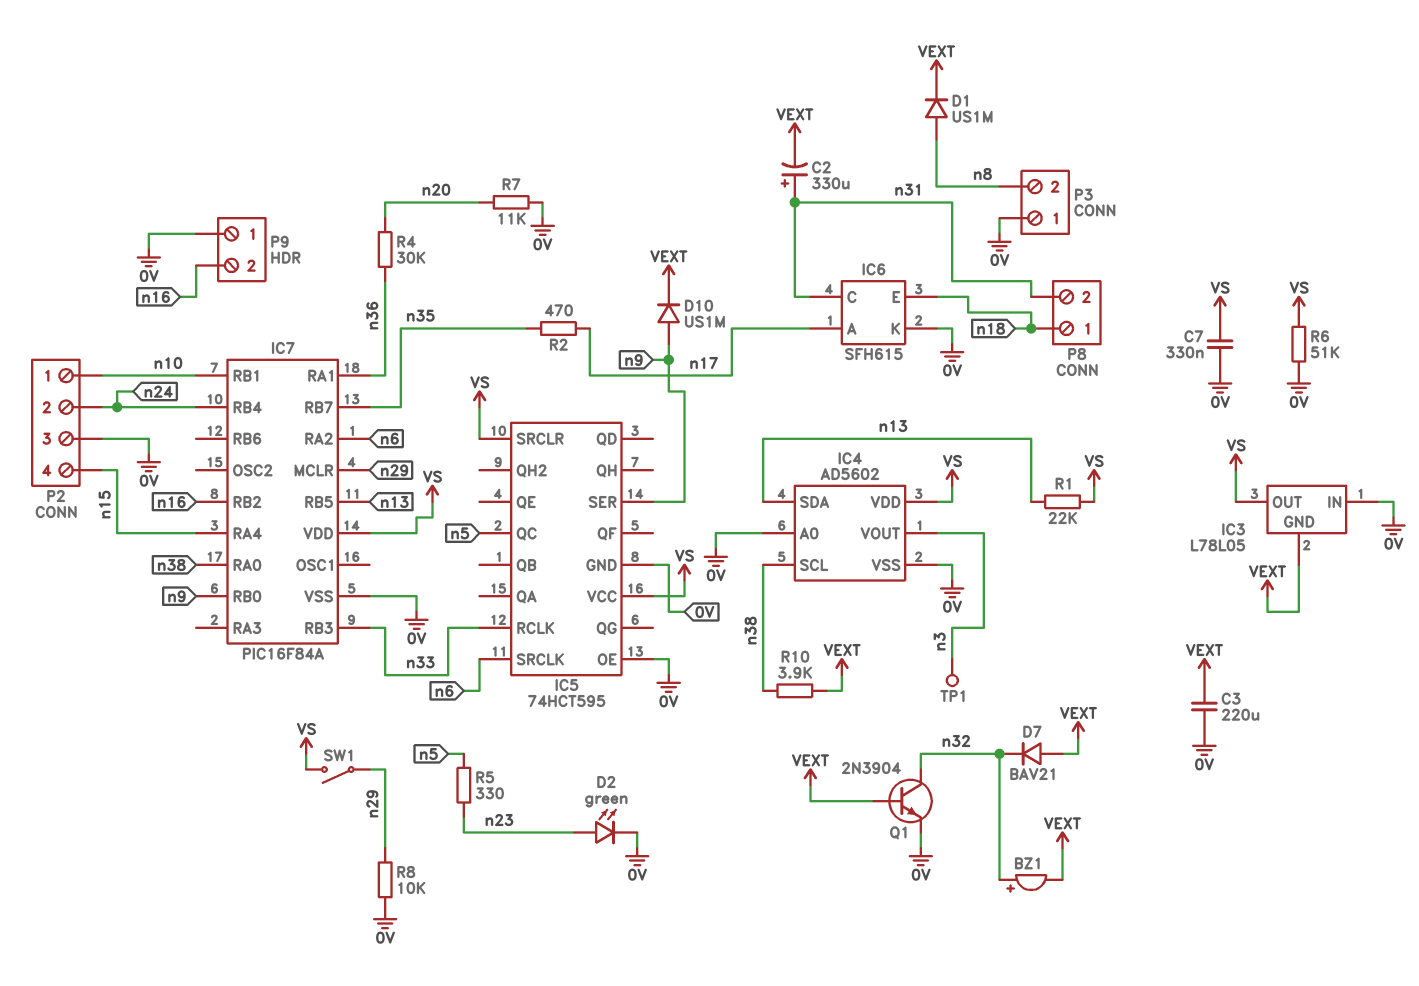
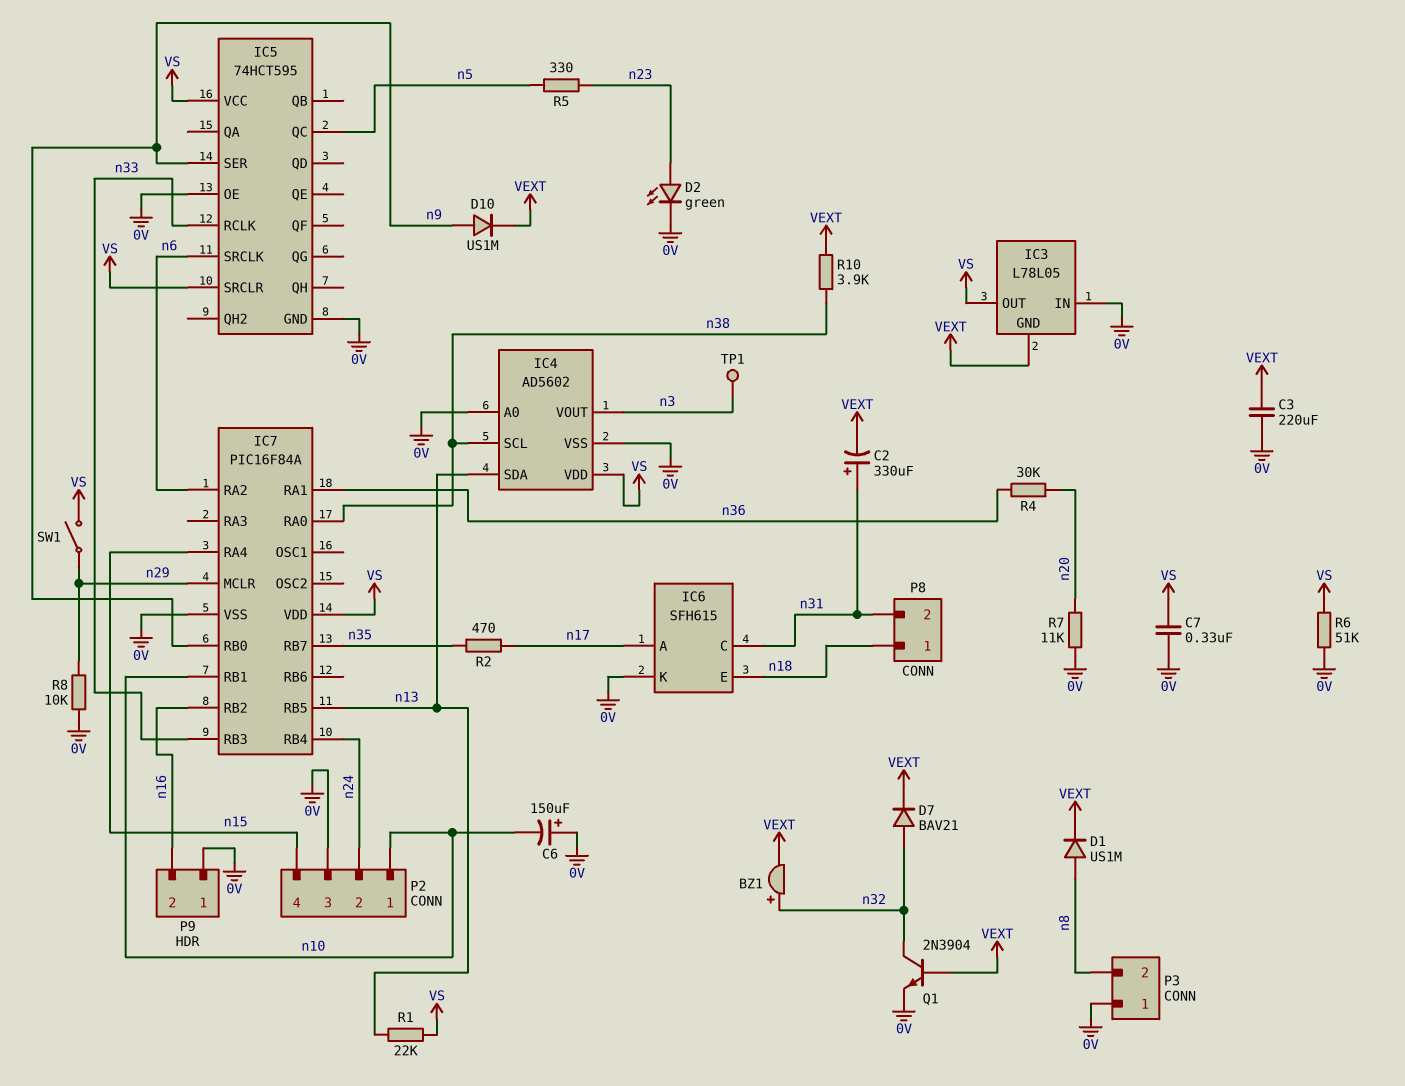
C6: none -> 150uF (plus 0V, minus n10)
D7: diode BAV21 (A VEXT, K n32) -> diode BAV21 (A n32, K VEXT)

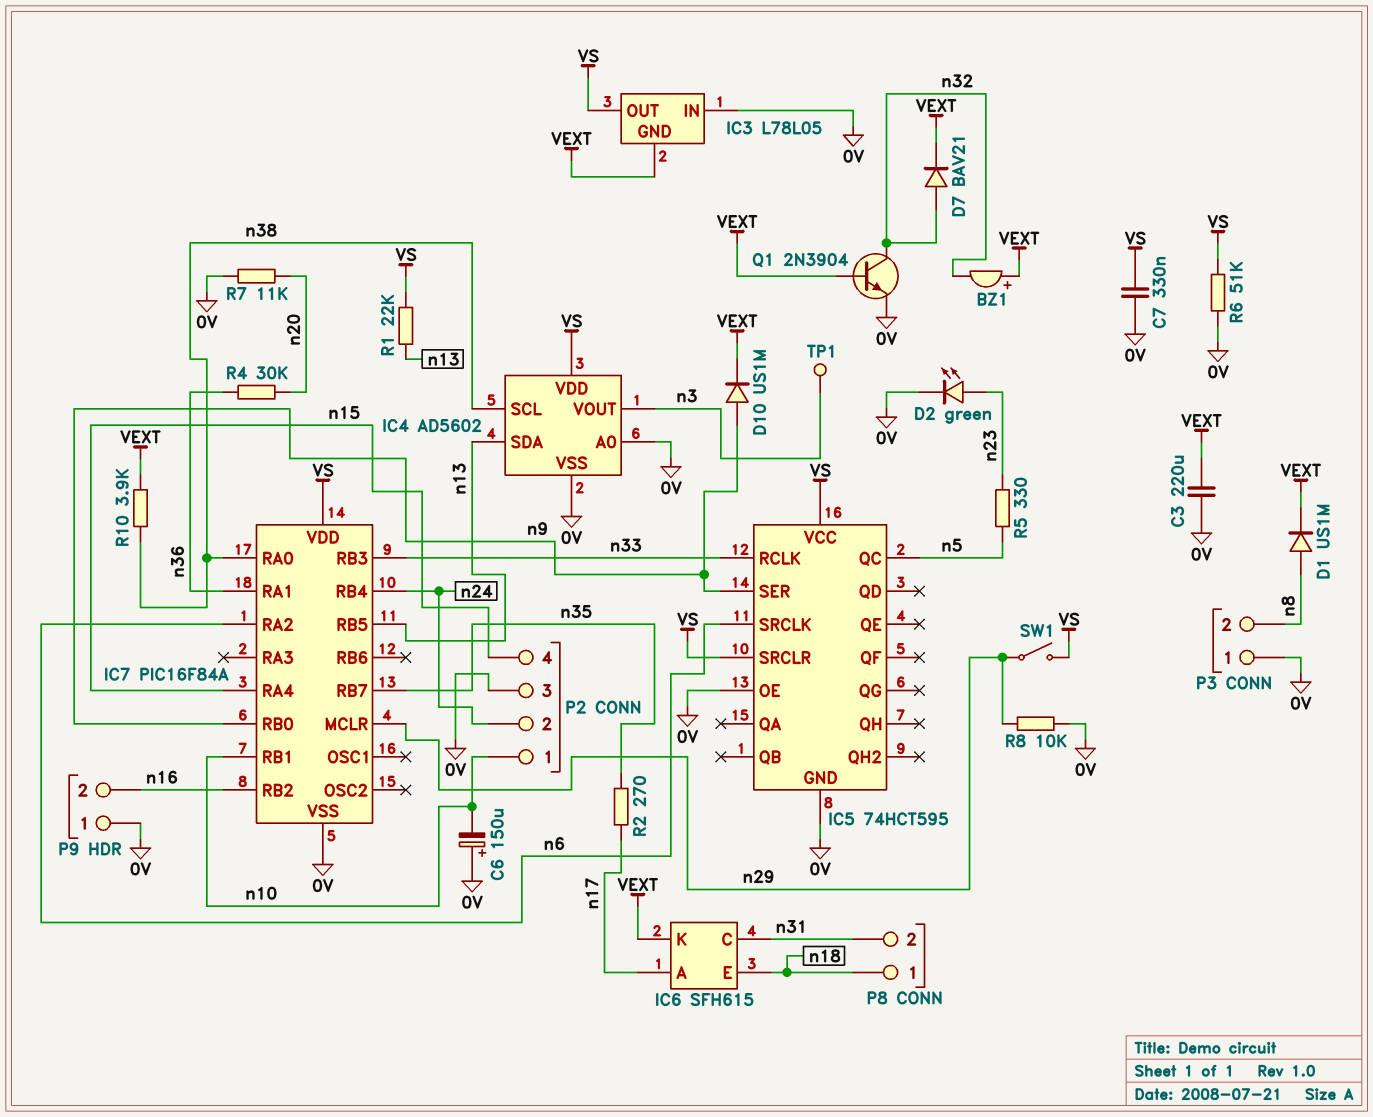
BZ1: buzzer (plus n32, minus VEXT) -> buzzer (plus VEXT, minus n32)
C2: 330uF (plus n31, minus VEXT) -> none
IC6 pin K: 0V -> VEXT
R2: 470 (n17, n35) -> 270 (n17, n35)

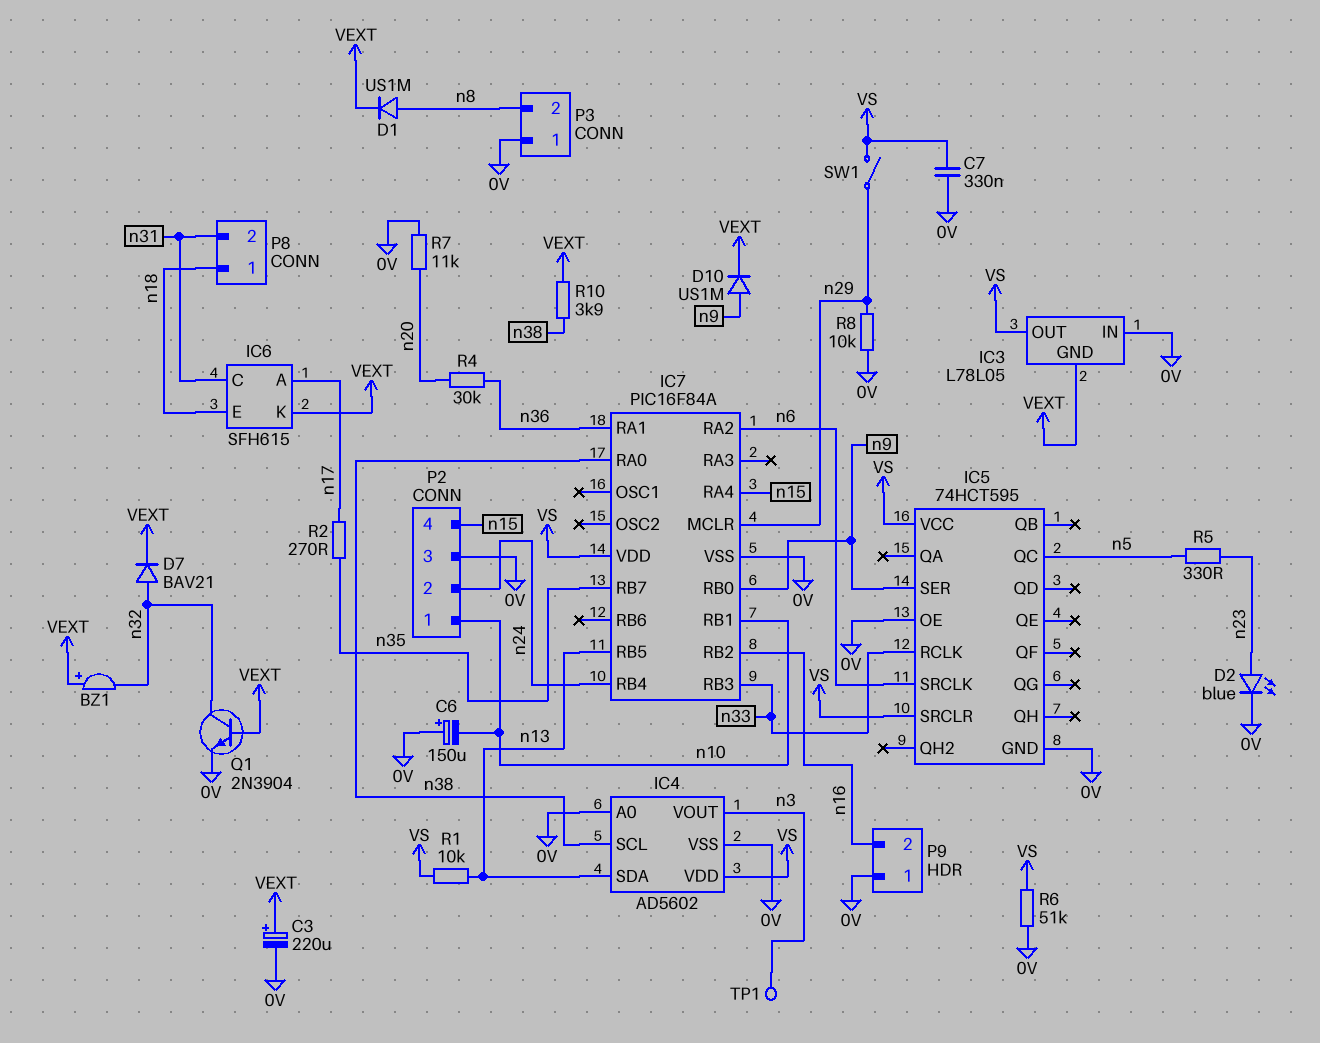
C3: 220uF (0V, VEXT) -> 220uF (plus VEXT, minus 0V)
D2: LED green (A n23, K 0V) -> LED blue (A n23, K 0V)
R1: 22k (VS, n13) -> 10k (VS, n13)

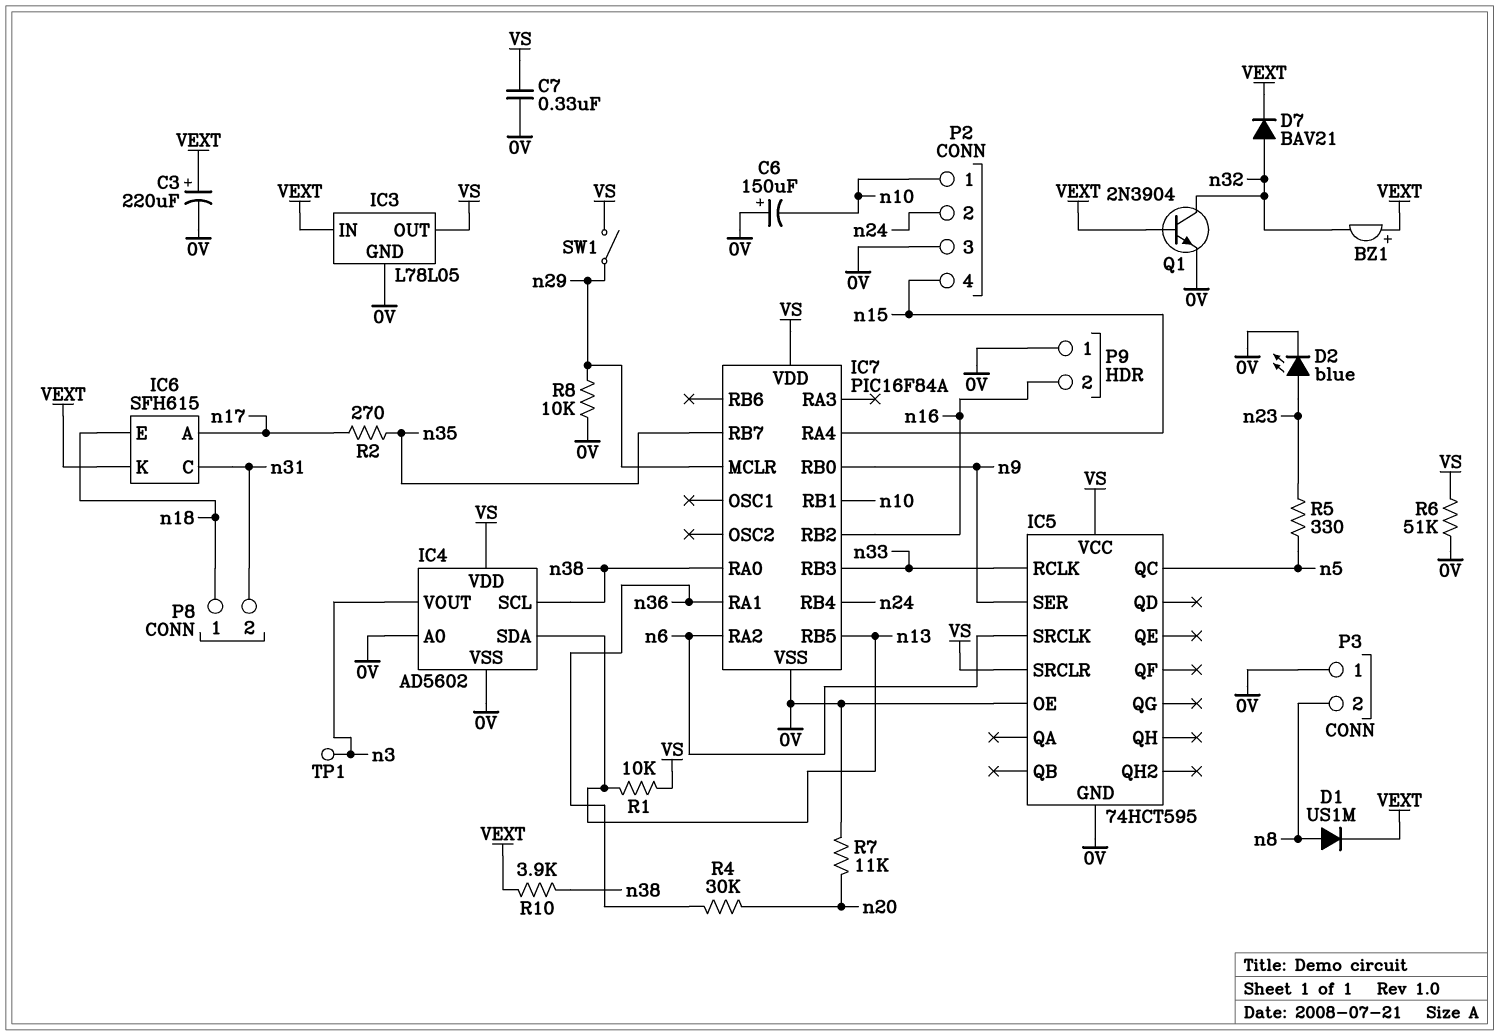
D10: diode US1M (A n9, K VEXT) -> none
IC3 pin GND: VEXT -> 0V
IC3 pin IN: 0V -> VEXT

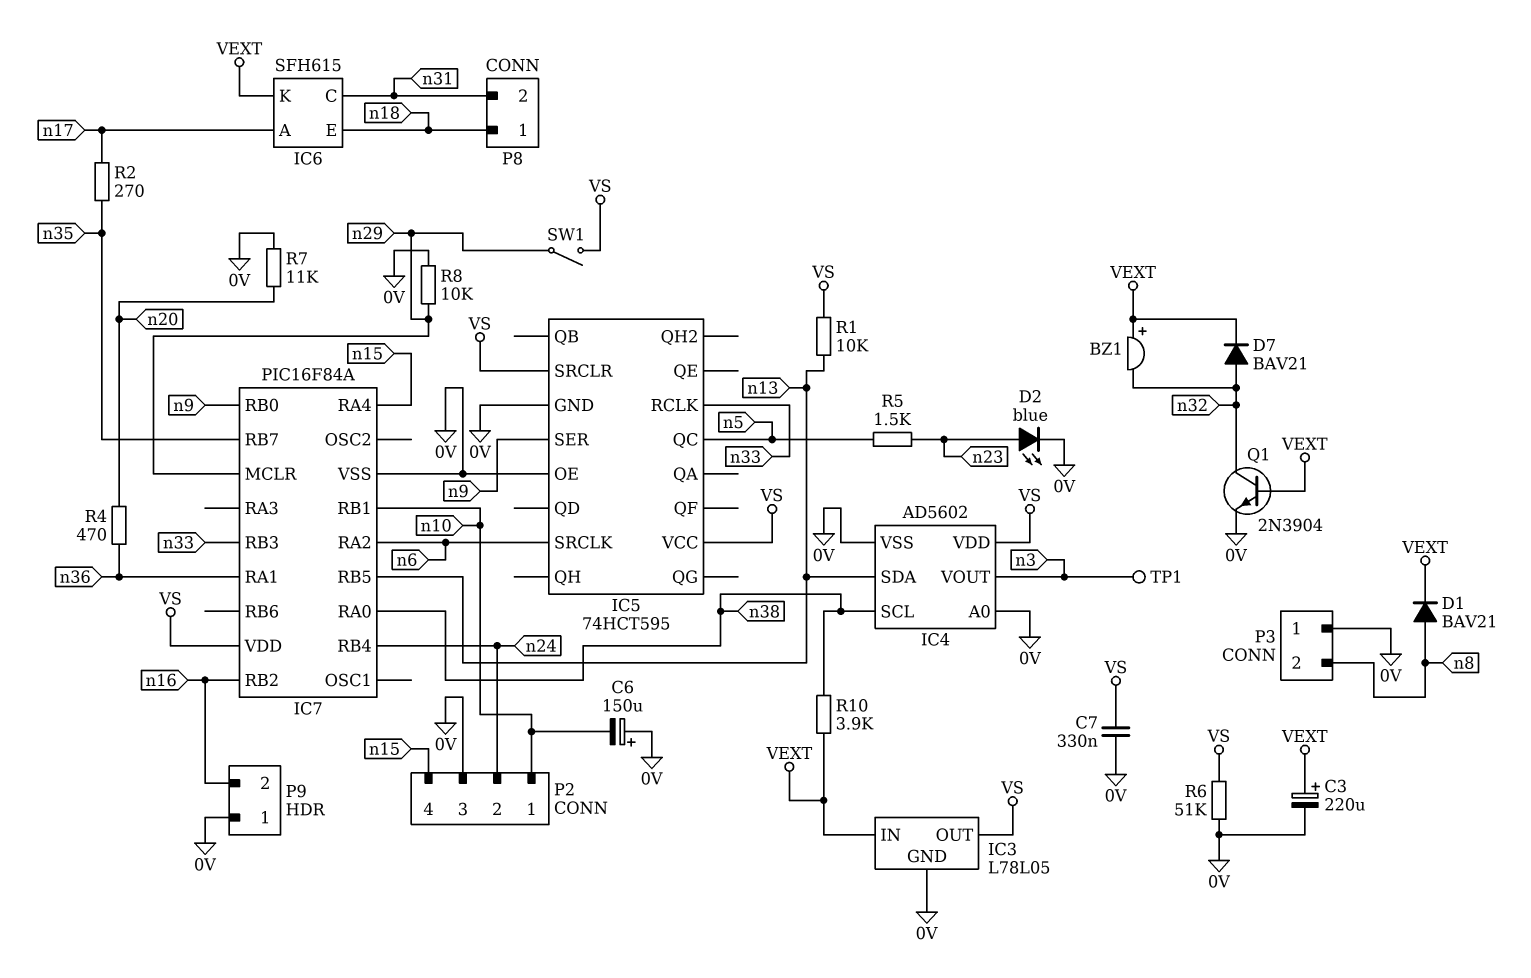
D1: diode US1M (A n8, K VEXT) -> diode BAV21 (A n8, K VEXT)
R4: 30k (n20, n36) -> 470 (n20, n36)
R5: 330 (n5, n23) -> 1.5k (n5, n23)

